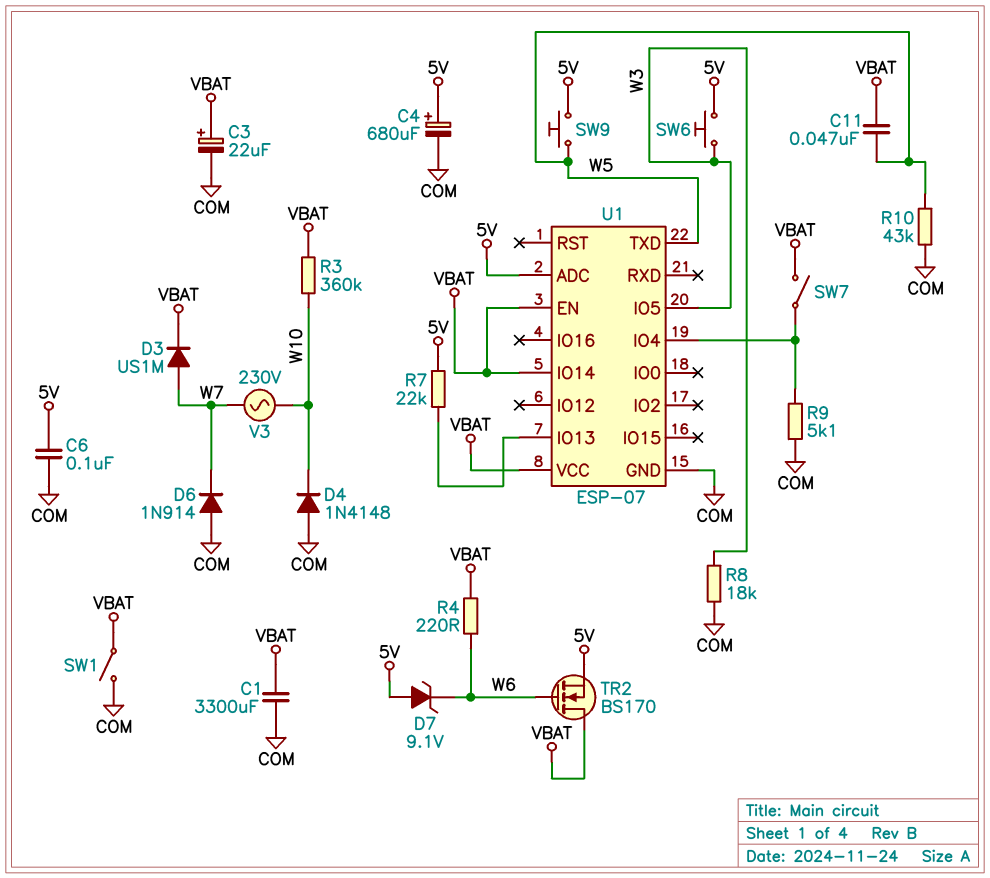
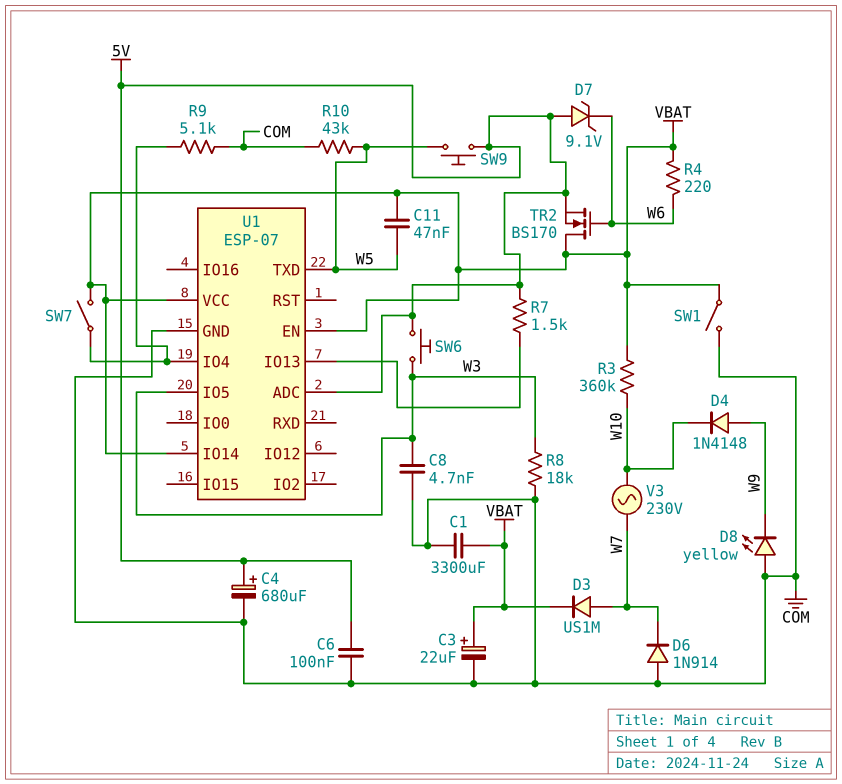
C8: none -> 4.7nF (COM, W3)
D4: diode 1N4148 (A COM, K W10) -> diode 1N4148 (A W9, K W10)
D8: none -> LED yellow (A COM, K W9)
R7: 22k (5V, U1/IO13) -> 1.5k (5V, U1/IO13)

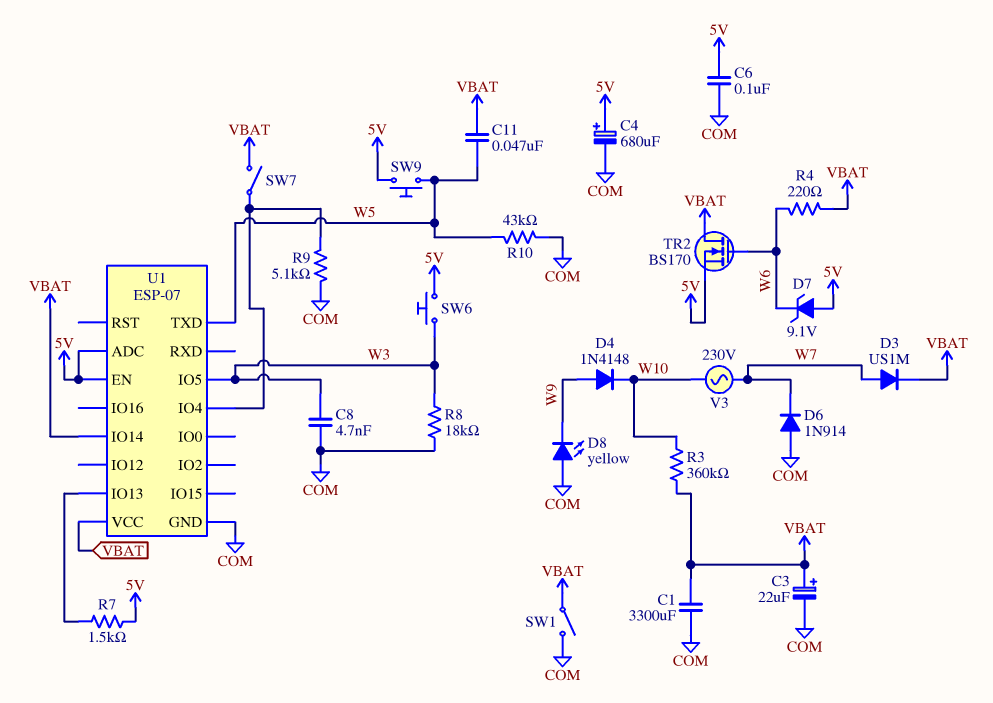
U1 pin EN: VBAT -> 5V

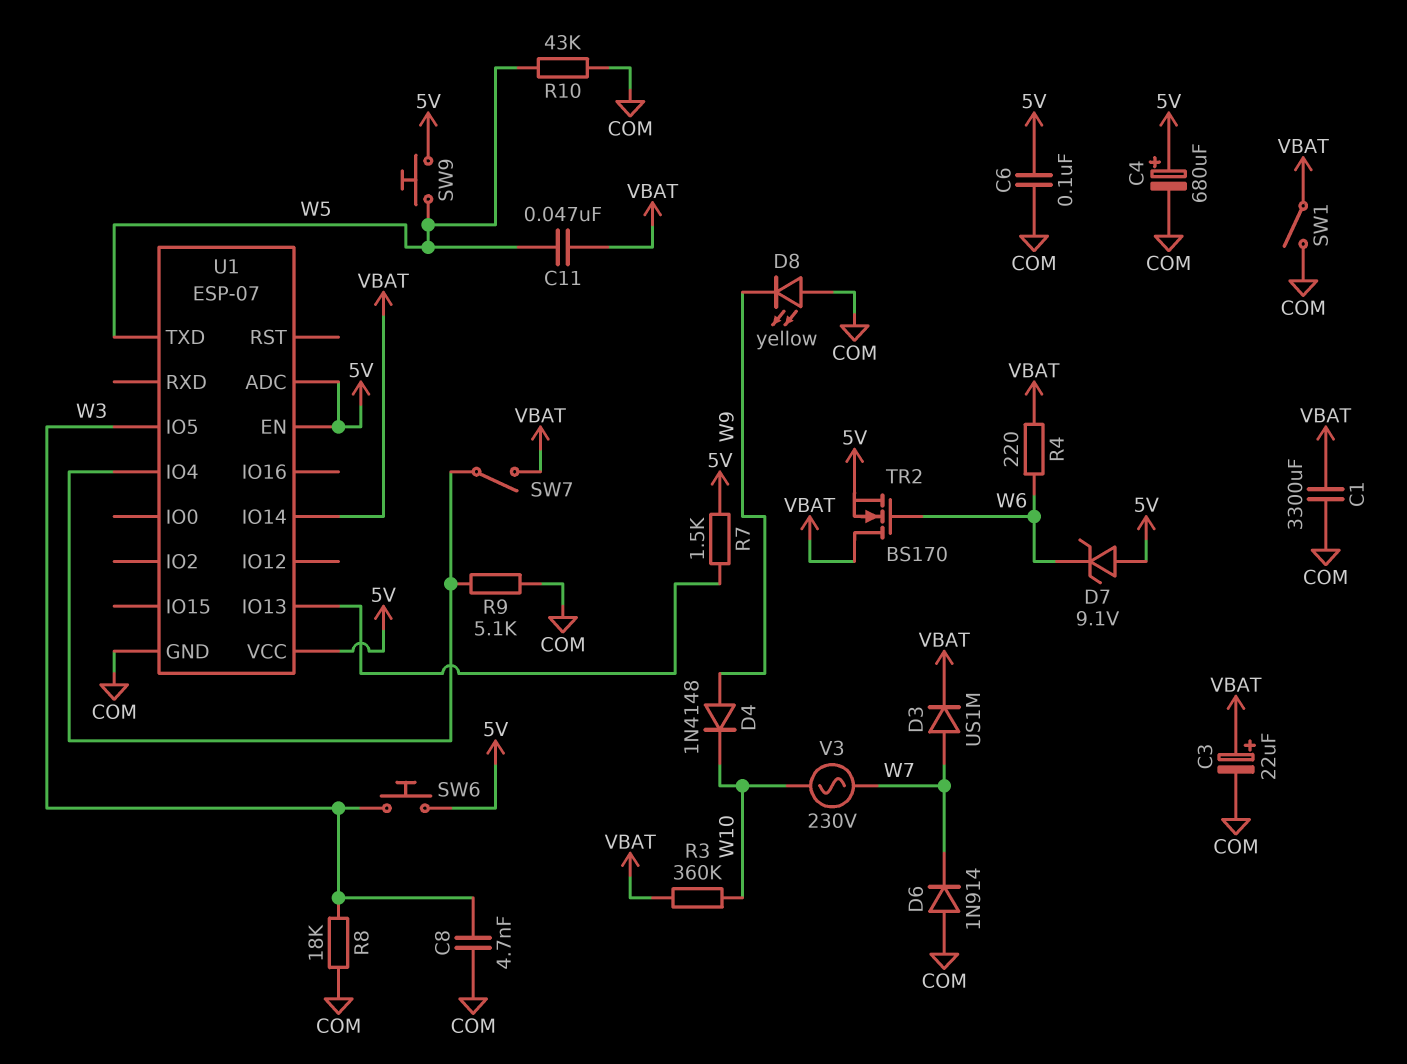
U1 pin VCC: VBAT -> 5V

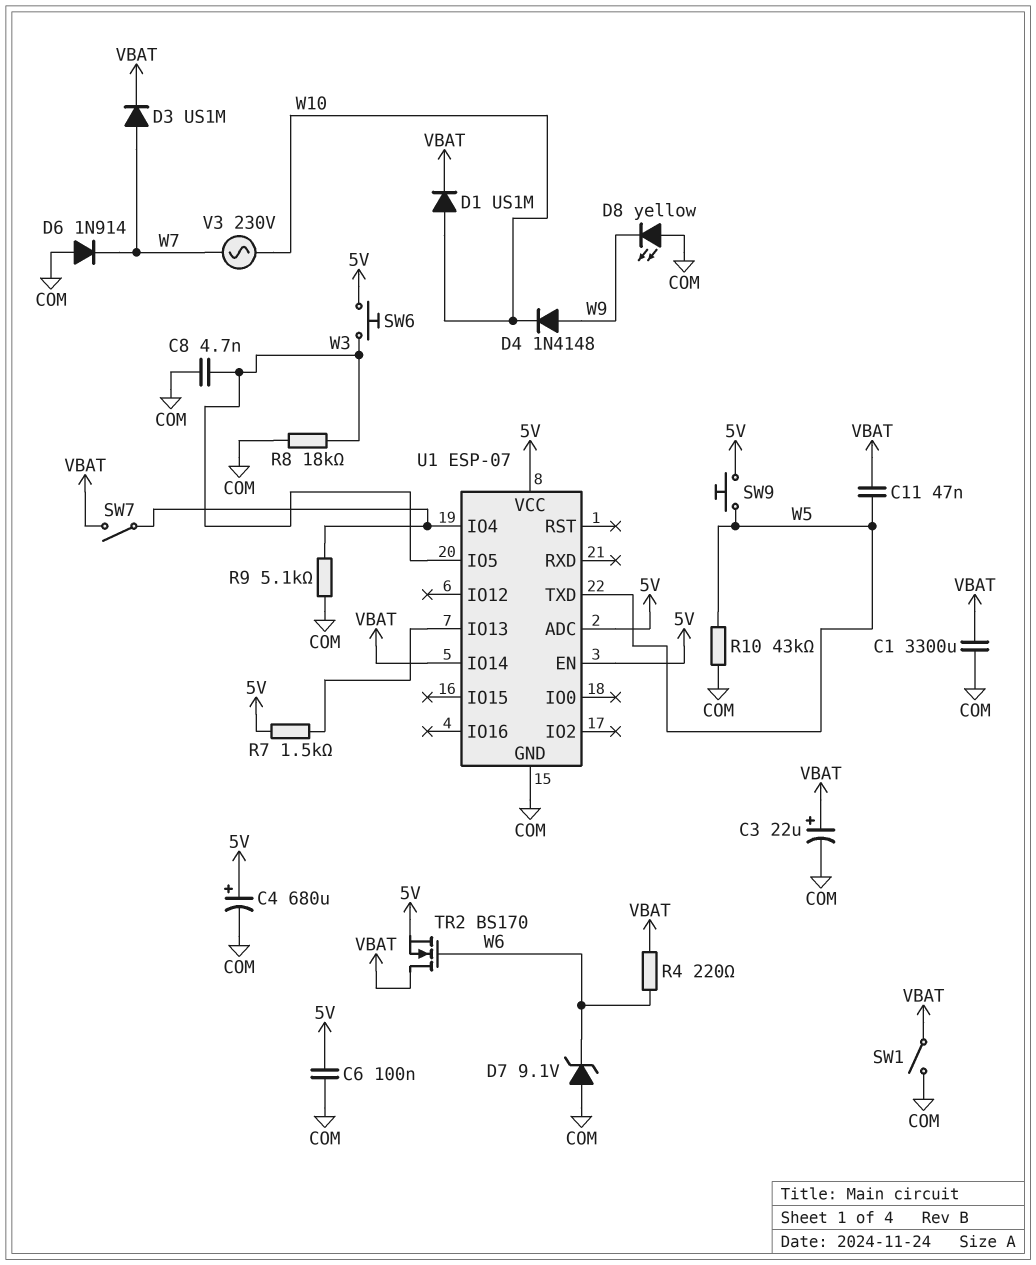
D1: none -> diode US1M (A W10, K VBAT)
D7: zener 9.1V (A 5V, K W6) -> zener 9.1V (A COM, K W6)
R3: 360k (VBAT, W10) -> none

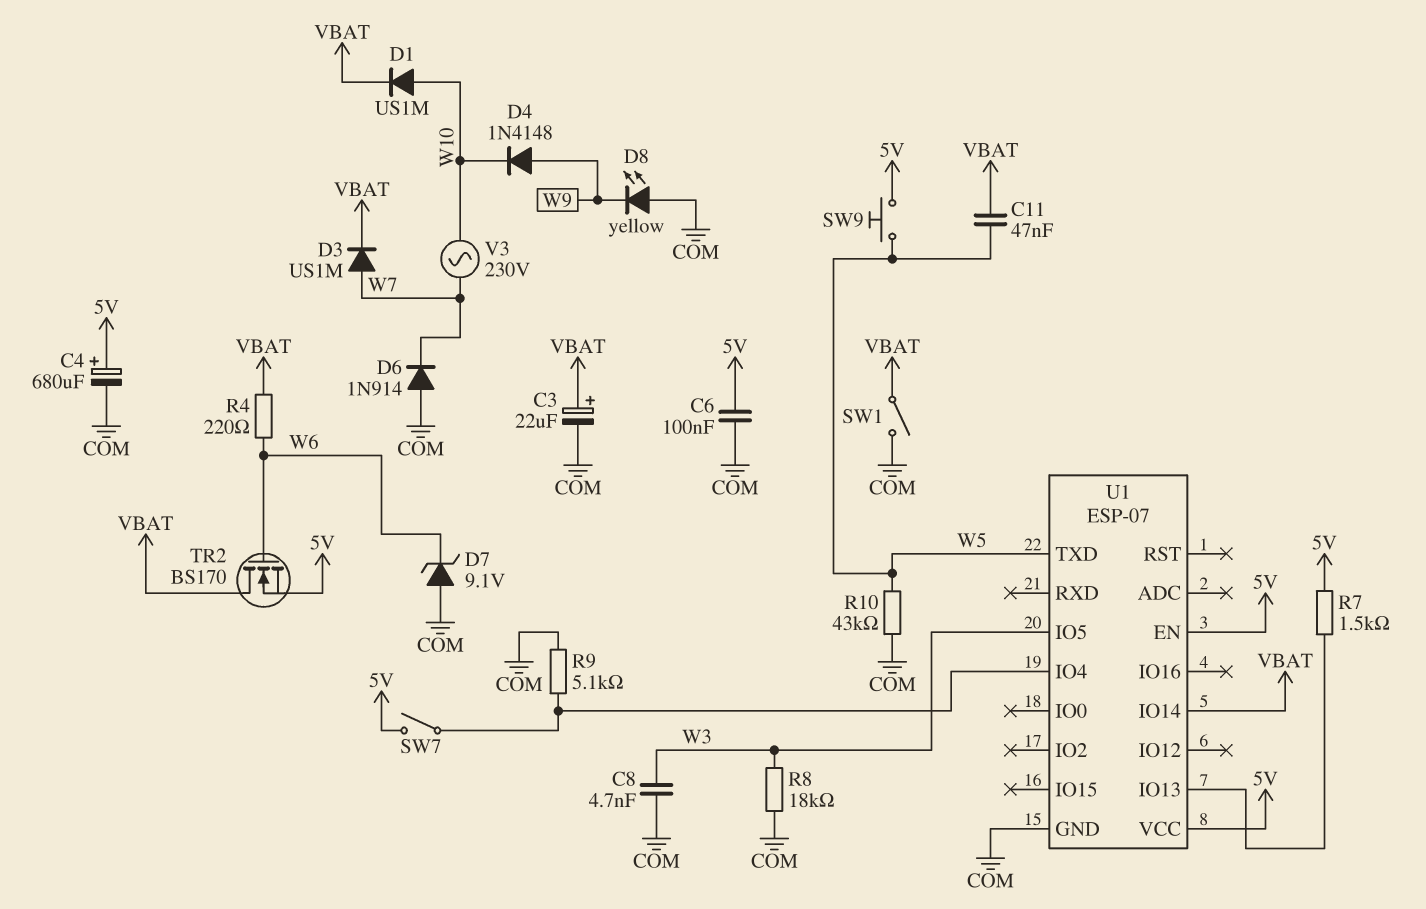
C1: 3300uF (COM, VBAT) -> none
SW6: button (5V, W3) -> none
SW7: switch (U1/IO4, VBAT) -> switch (5V, U1/IO4)
U1 pin ADC: 5V -> none

